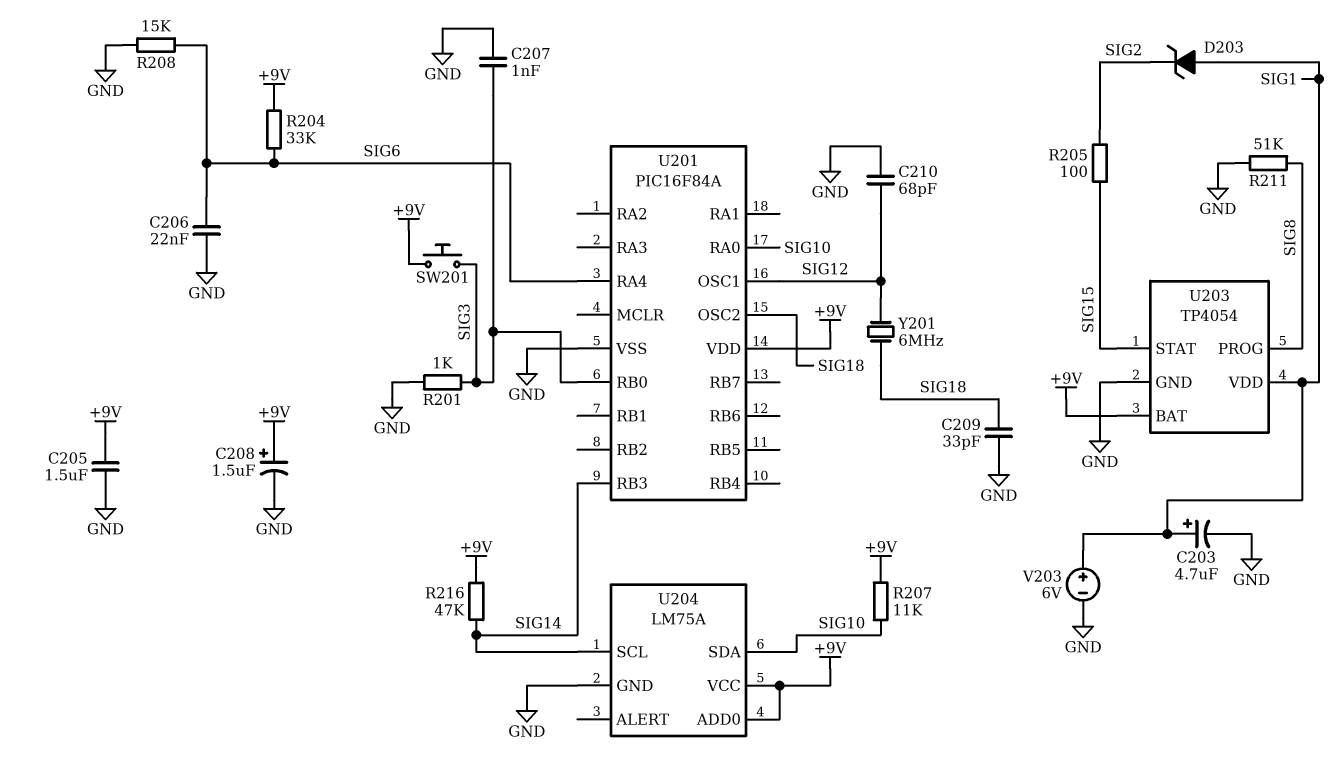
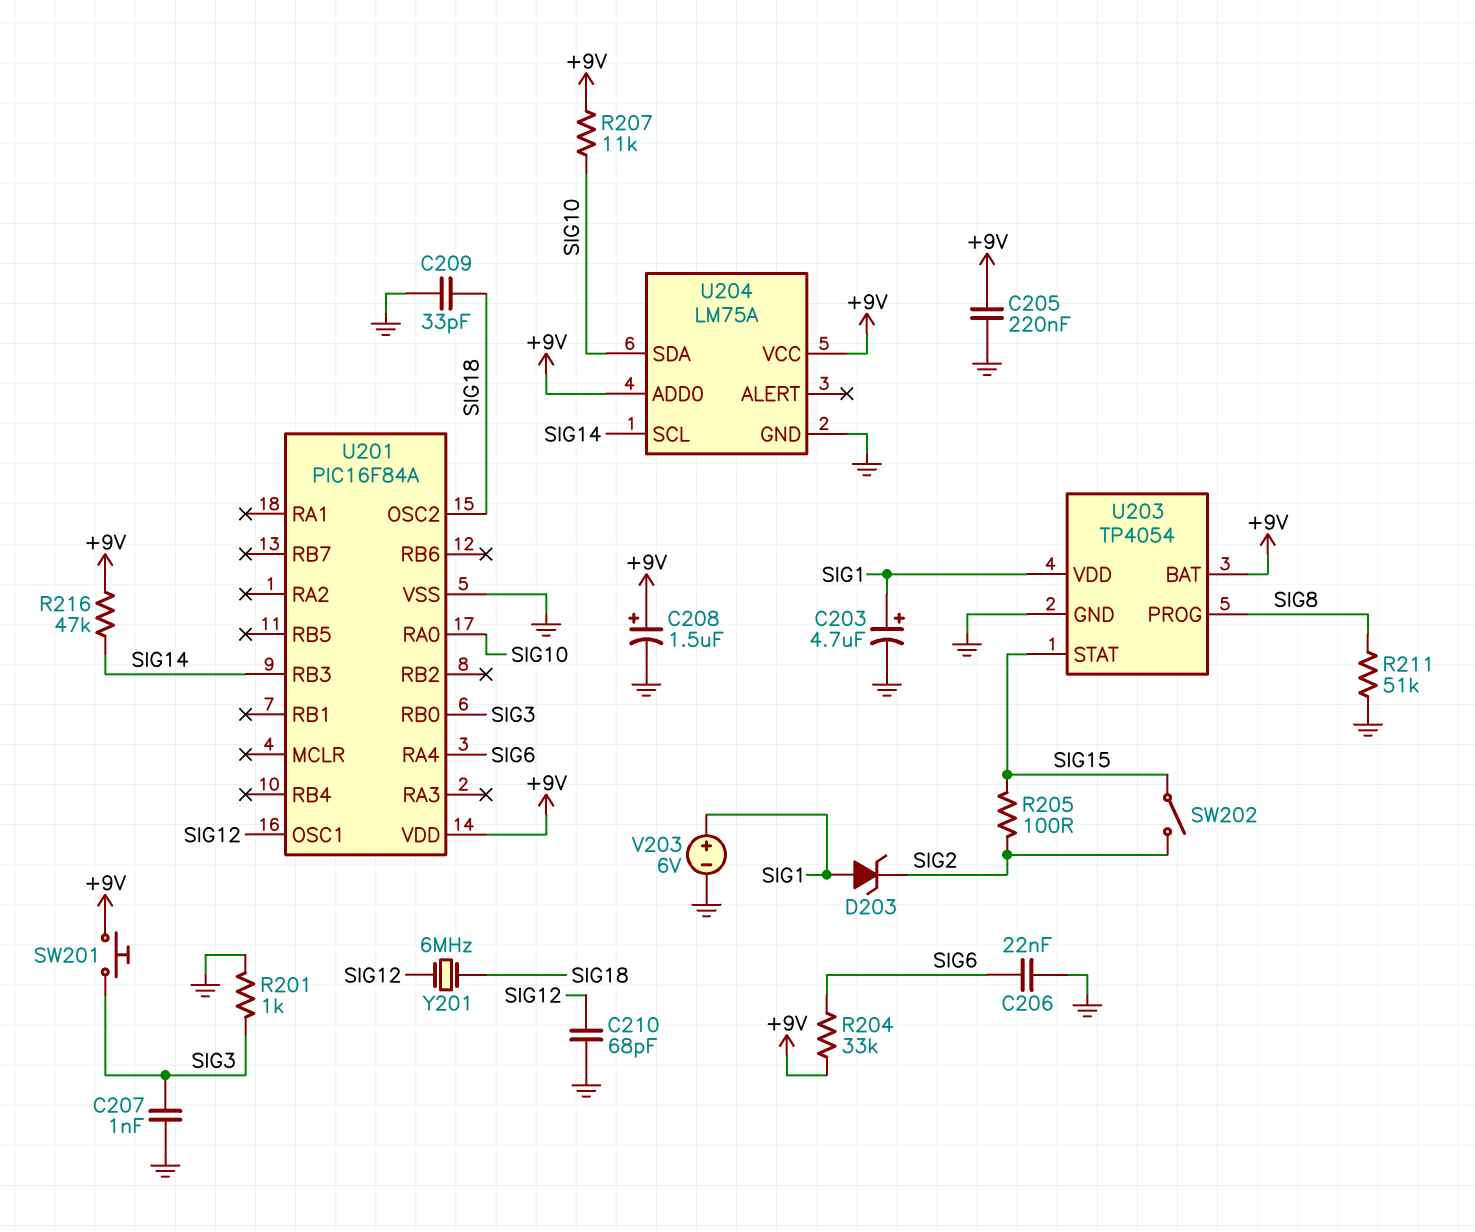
C205: 1.5uF (+9V, GND) -> 220nF (+9V, GND)
R208: 15k (GND, SIG6) -> none
SW202: none -> switch (SIG2, SIG15)

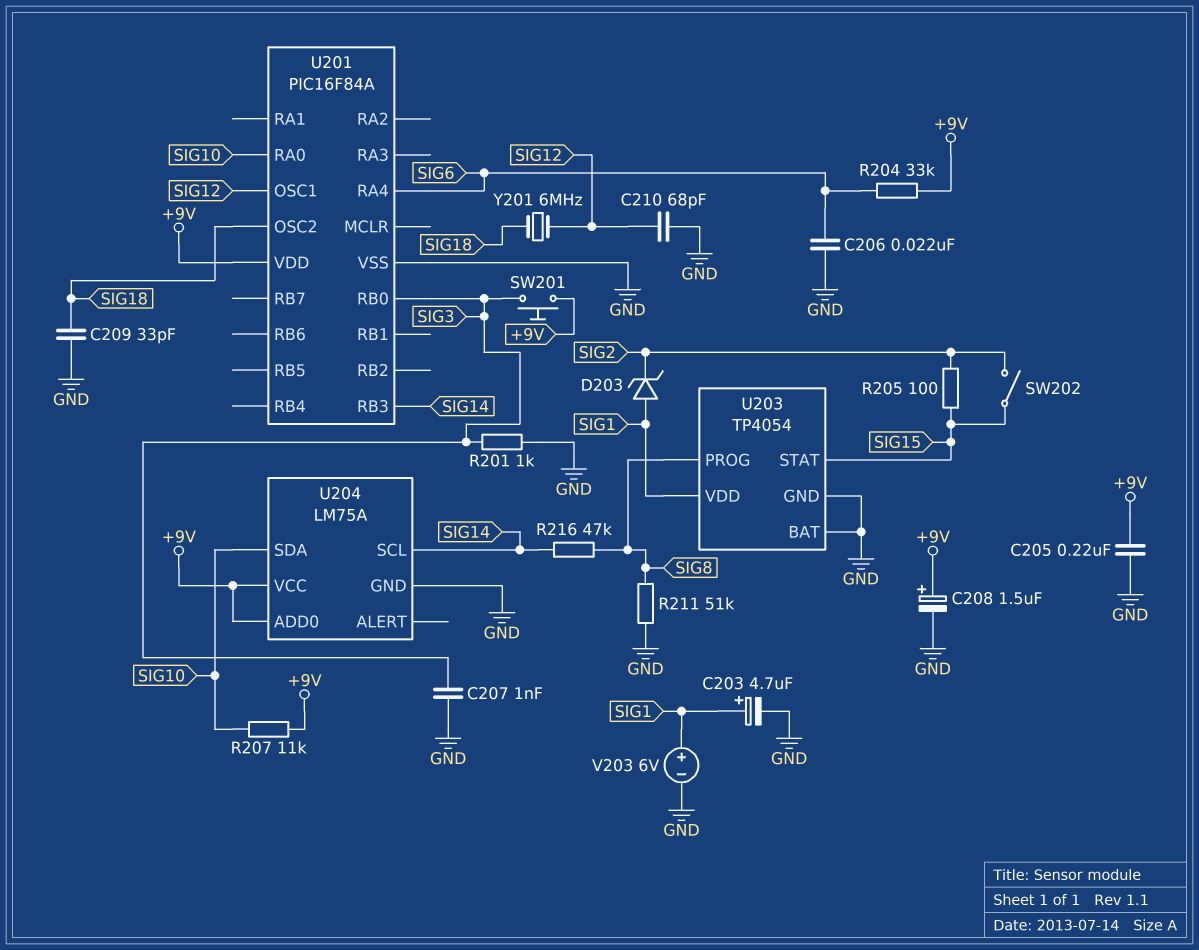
R216: 47k (+9V, SIG14) -> 47k (SIG8, SIG14)
U203 pin BAT: +9V -> GND

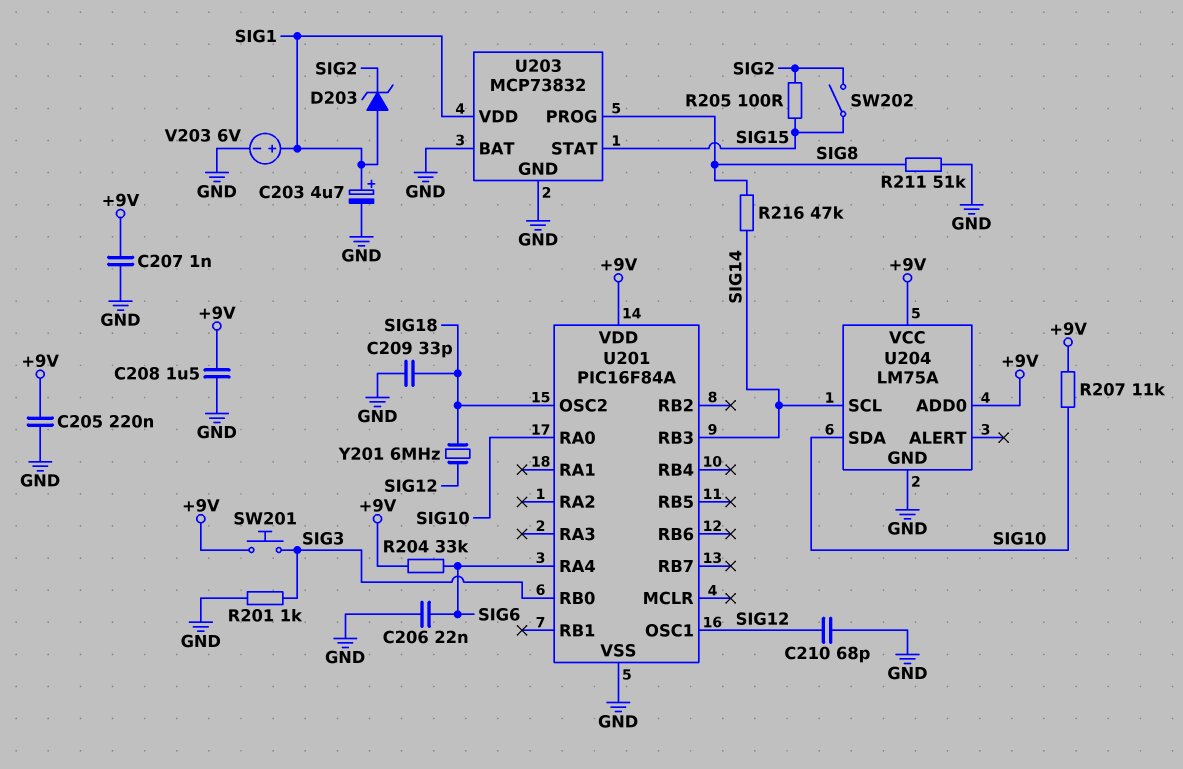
C207: 1nF (GND, SIG3) -> 1nF (+9V, GND)
C208: 1.5uF (plus +9V, minus GND) -> 1.5uF (+9V, GND)
U203: TP4054 -> MCP73832

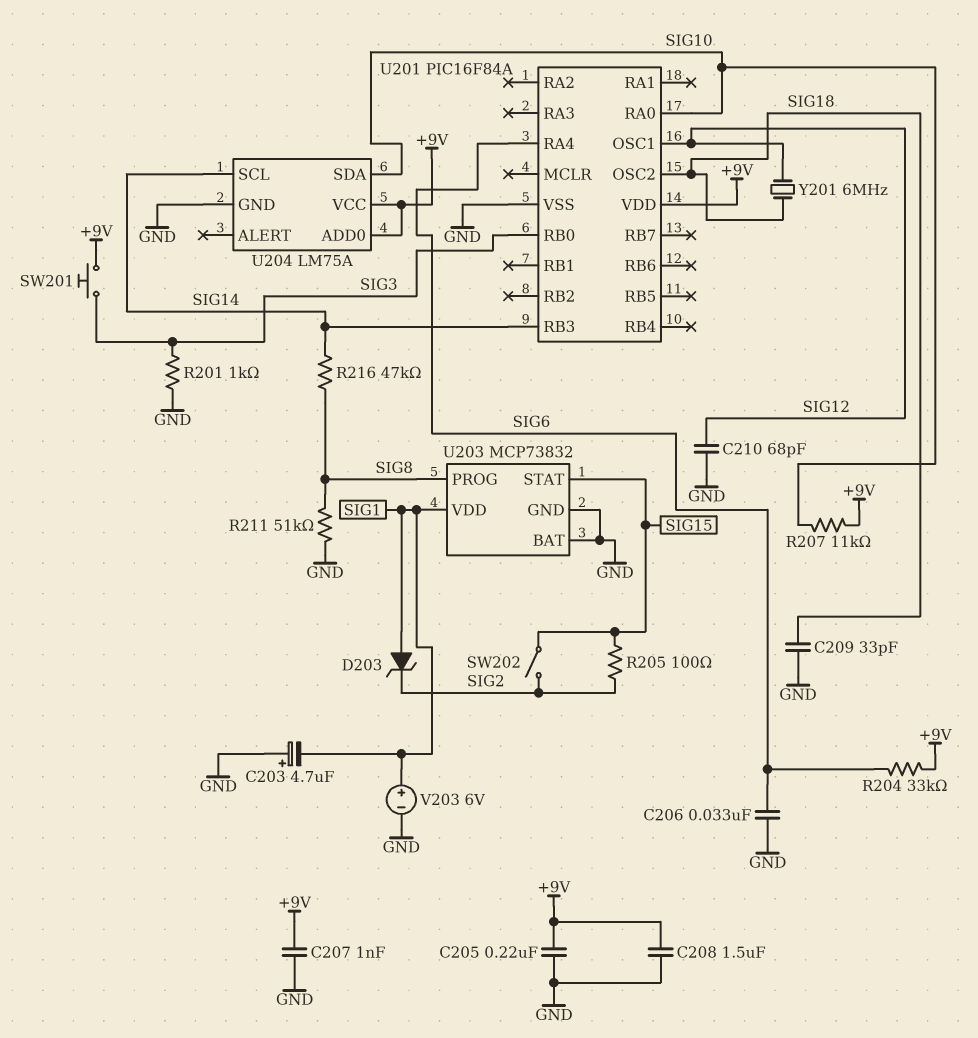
C203: 4.7uF (plus SIG1, minus GND) -> 4.7uF (plus GND, minus SIG1)
C206: 22nF (GND, SIG6) -> 33nF (GND, SIG6)

